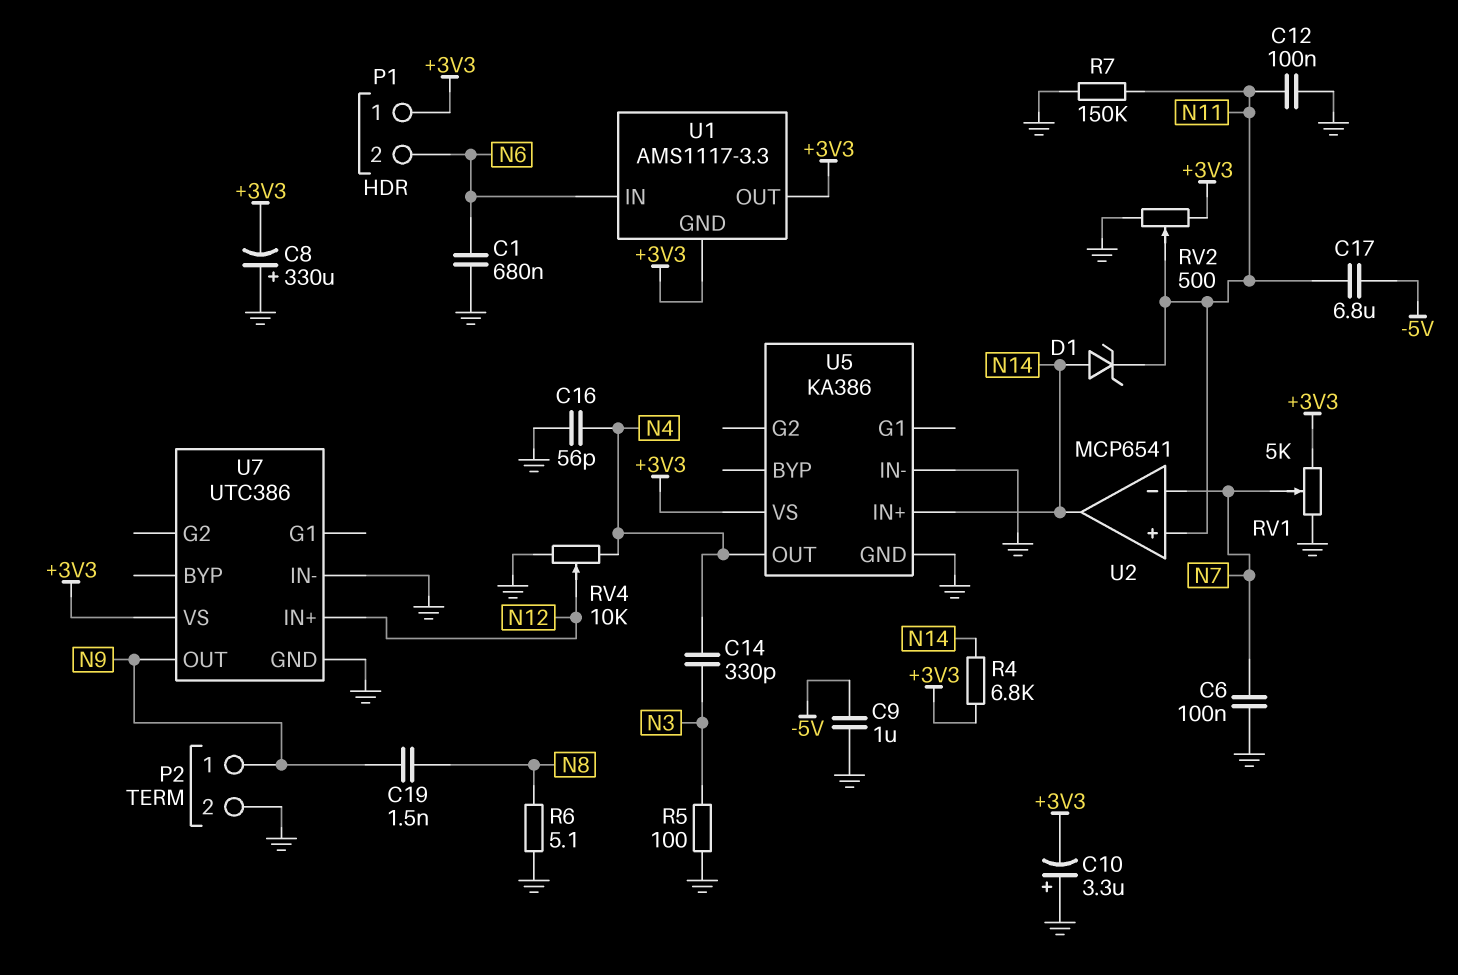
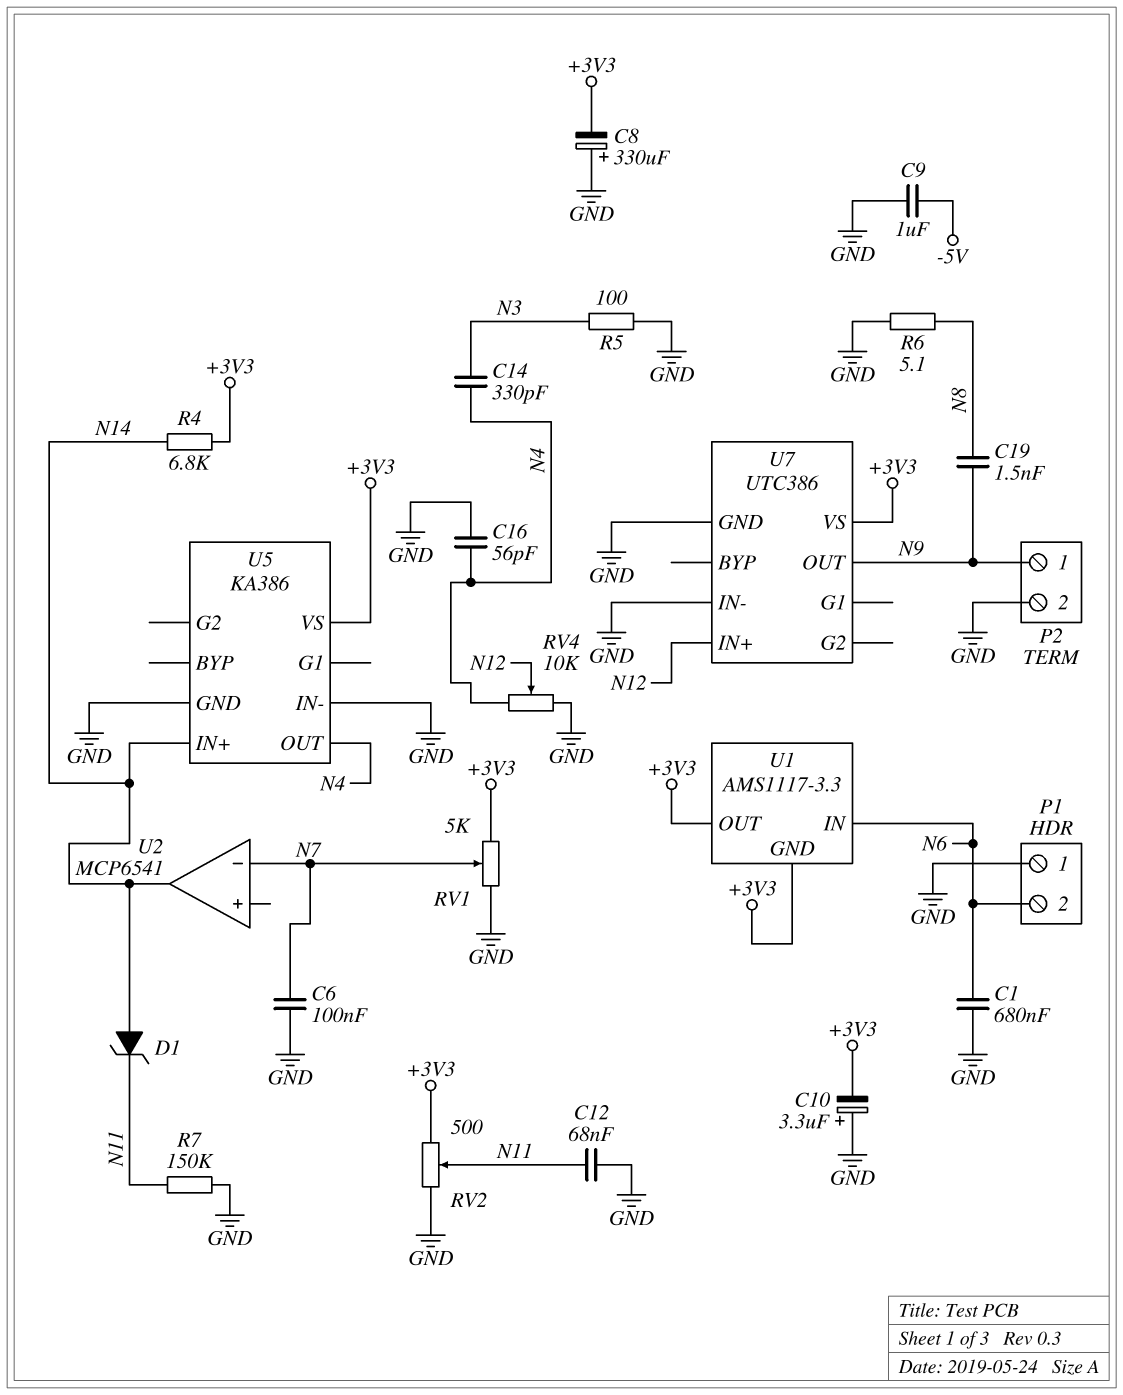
C12: 100nF (GND, N11) -> 68nF (GND, N11)
C17: 6.8uF (-5V, N11) -> none
P1 pin 1: +3V3 -> GND
U2 pin in+: N11 -> none

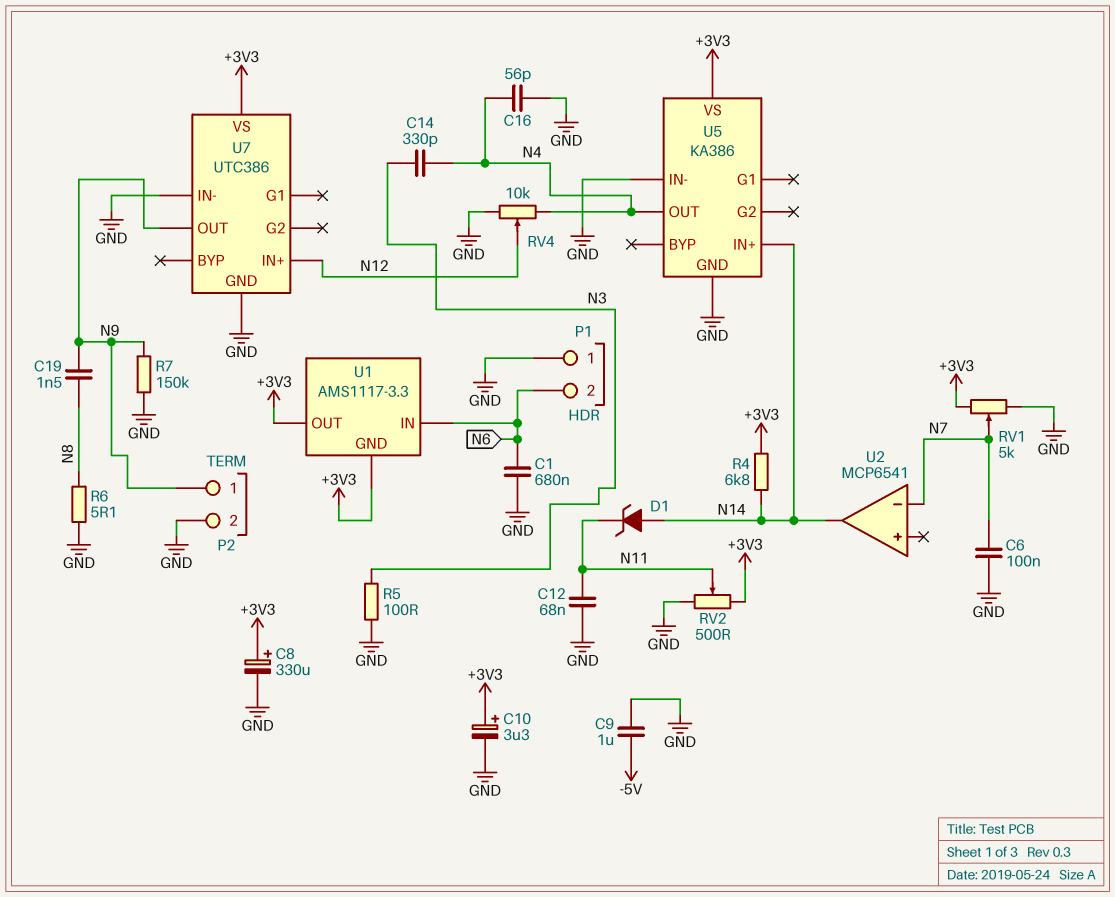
C8: 330uF (plus GND, minus +3V3) -> 330uF (plus +3V3, minus GND)
C10: 3.3uF (plus GND, minus +3V3) -> 3.3uF (plus +3V3, minus GND)
R7: 150k (GND, N11) -> 150k (GND, N9)

